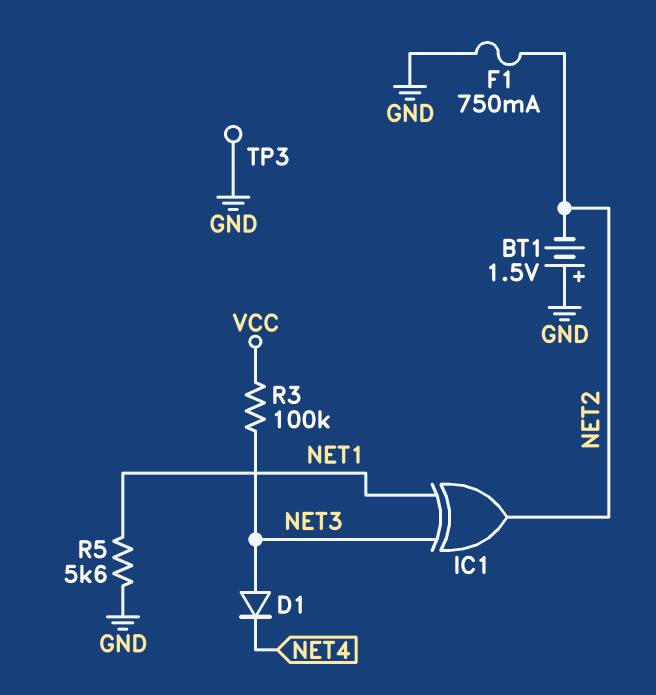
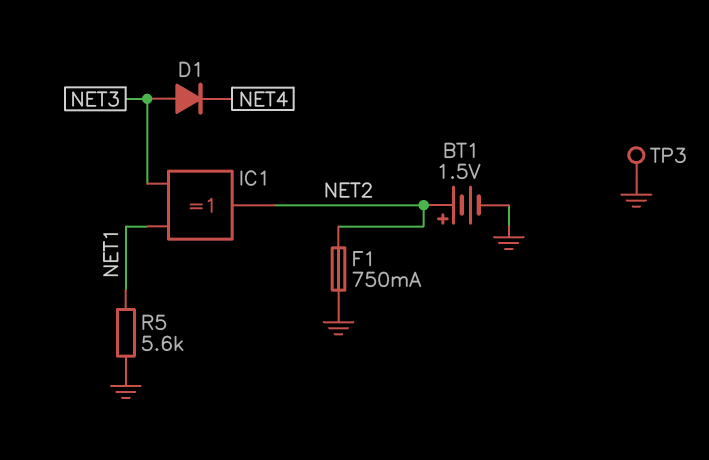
BT1: 1.5V (plus GND, minus NET2) -> 1.5V (plus NET2, minus GND)
R3: 100k (NET3, VCC) -> none

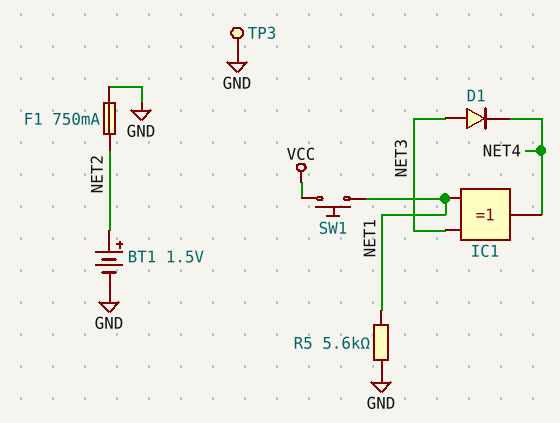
IC1: XOR (in NET1, in NET3, out NET2) -> XOR (in NET1, in NET3, out NET4)
SW1: none -> button (NET1, VCC)

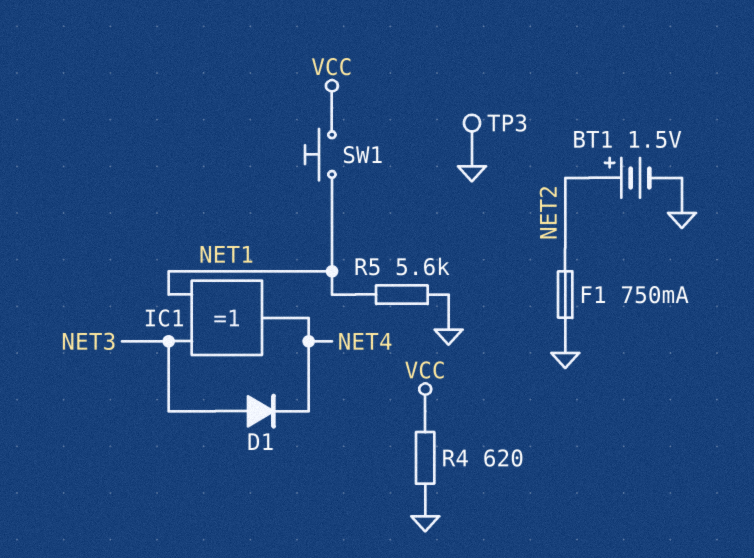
R4: none -> 620 (GND, VCC)

